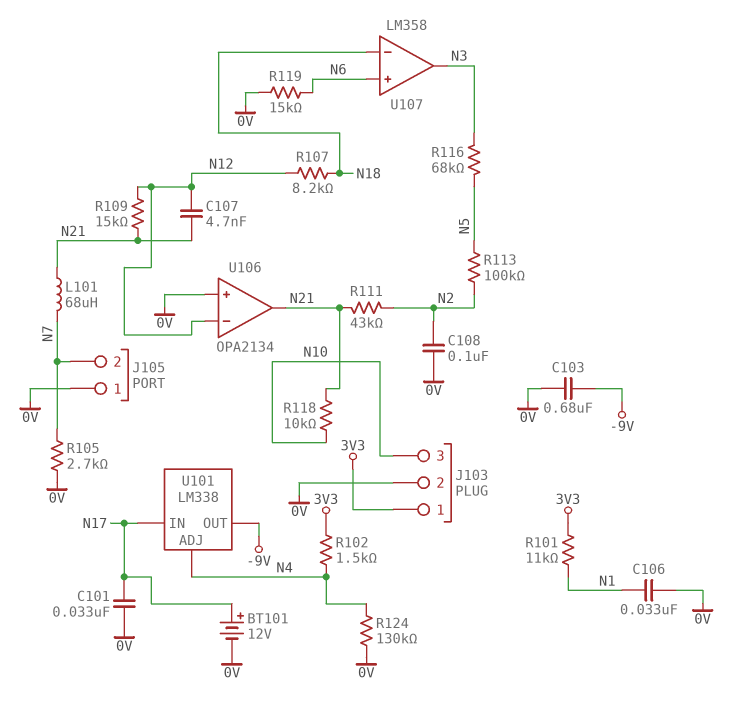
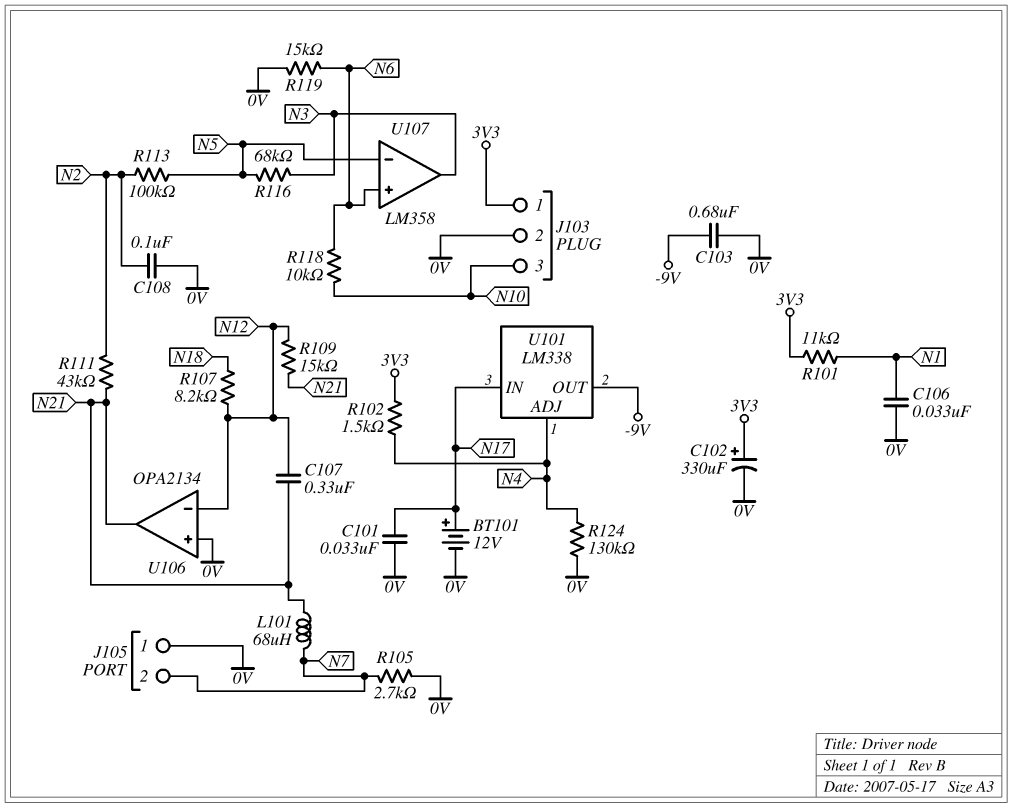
C102: none -> 330uF (plus 3V3, minus 0V)
C107: 4.7nF (N12, N21) -> 330nF (N12, N21)
R118: 10k (N10, N21) -> 10k (N6, N10)
U107 pin in-: N18 -> N5

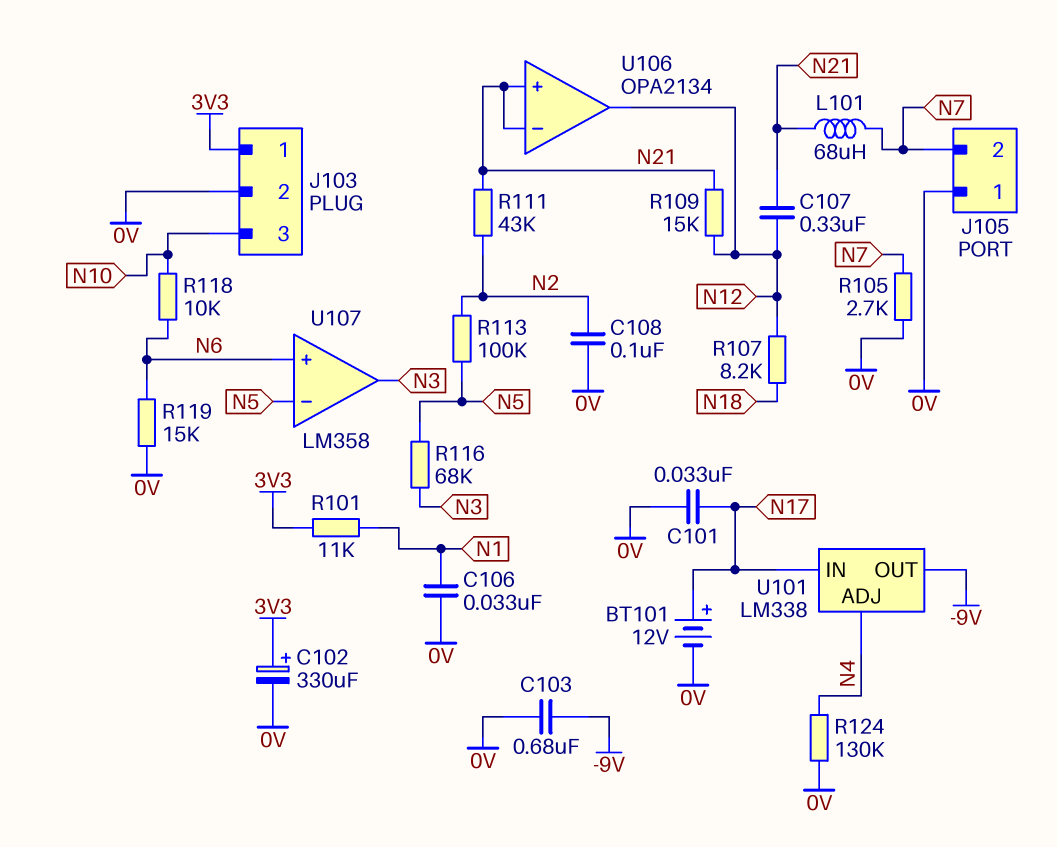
R102: 1.5k (3V3, N4) -> none
U106 pin in+: 0V -> N21
U106 pin in-: N12 -> N21
U106 pin out: N21 -> N12

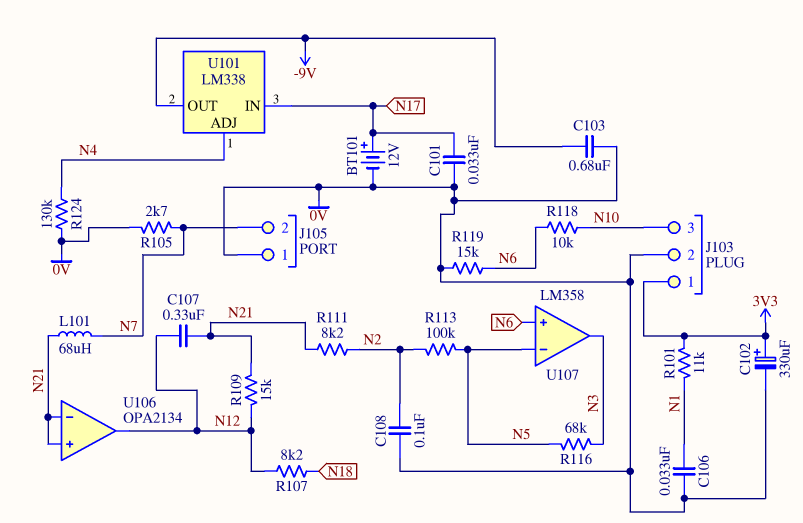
R111: 43k (N2, N21) -> 8.2k (N2, N21)

